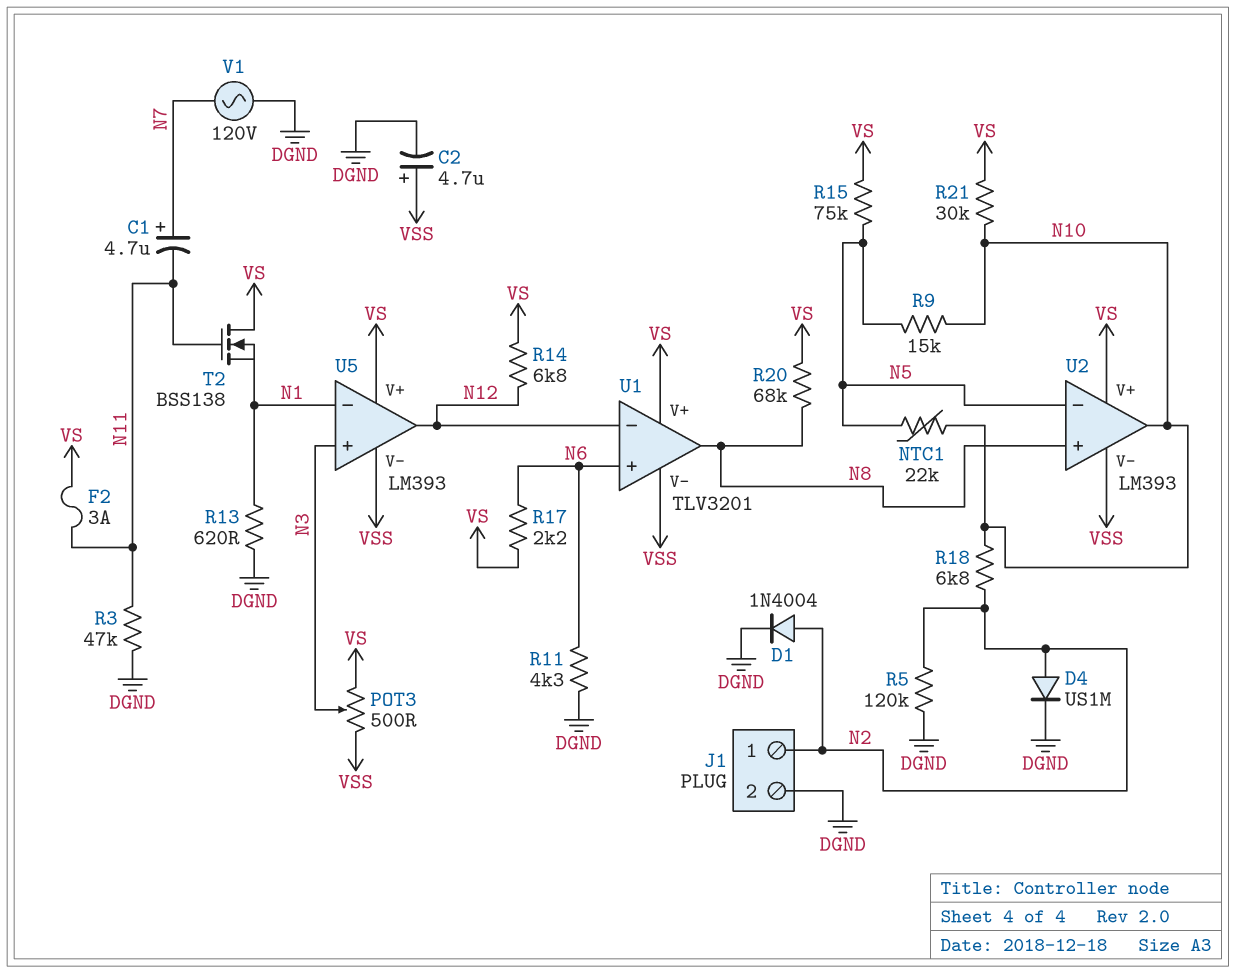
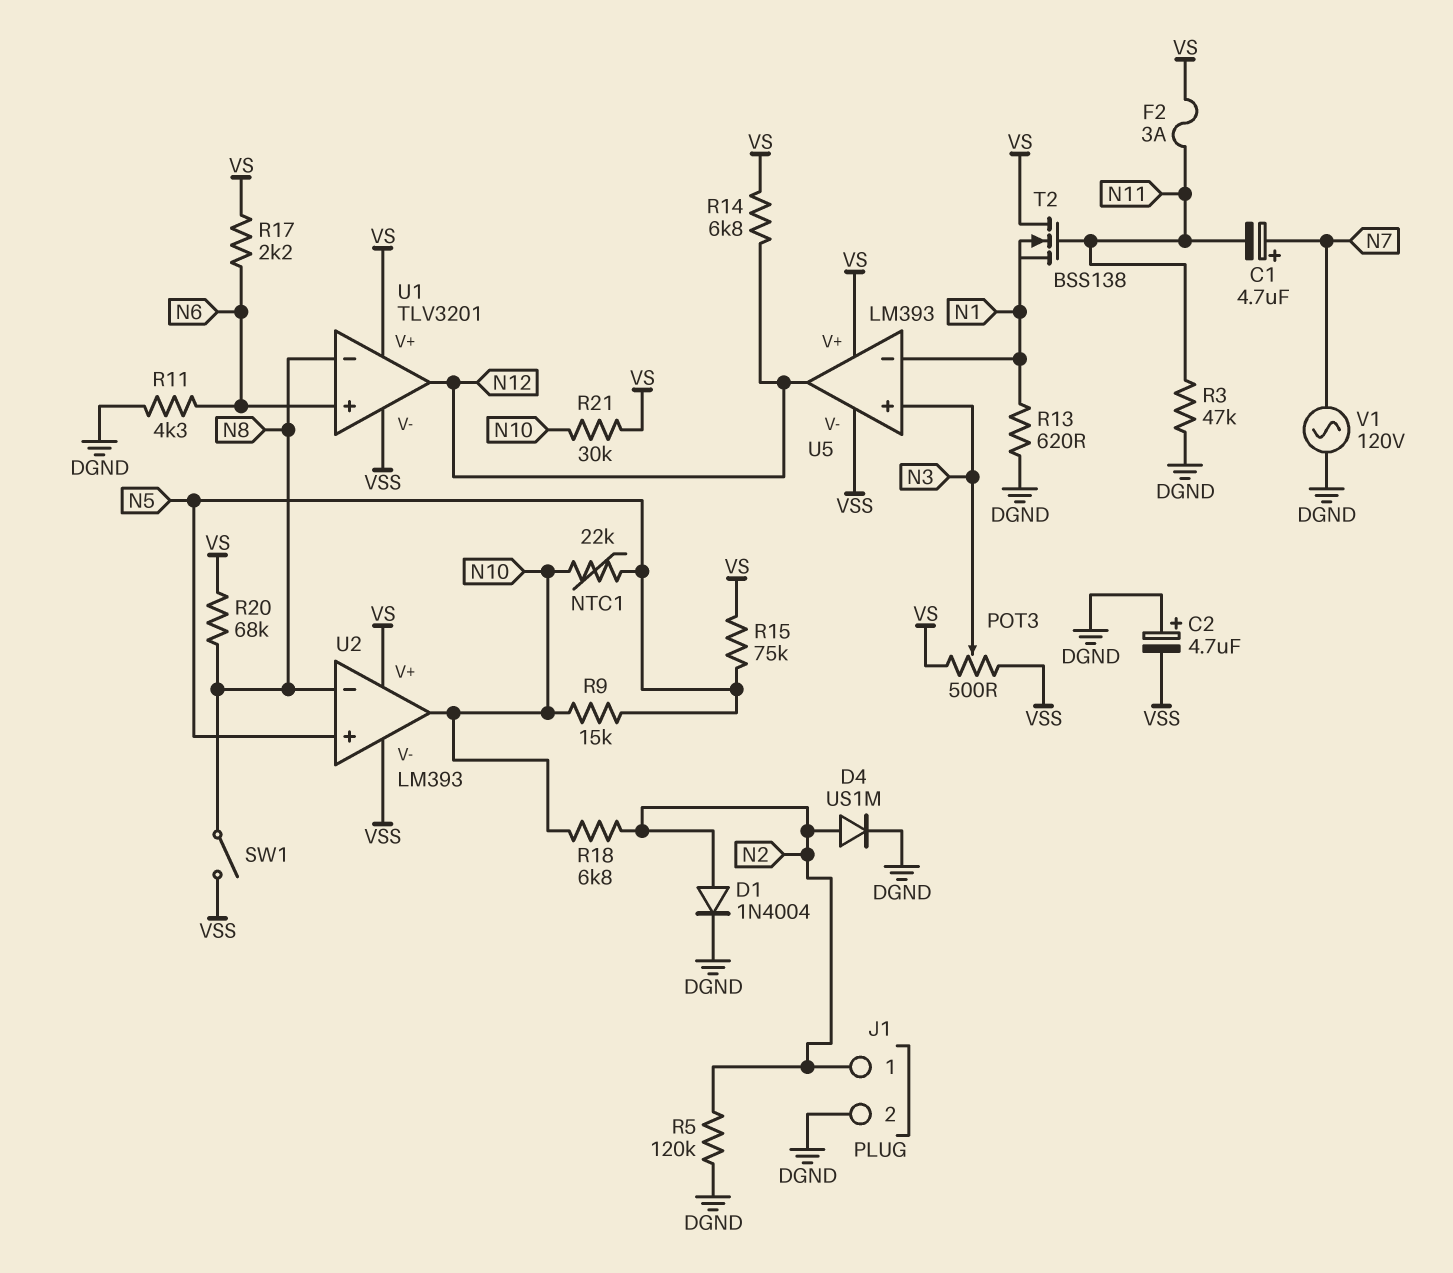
C2: 4.7uF (plus VSS, minus DGND) -> 4.7uF (plus DGND, minus VSS)
SW1: none -> switch (N8, VSS)
U1 pin in-: N12 -> N8
U1 pin out: N8 -> N12
U2 pin in+: N8 -> N5
U2 pin in-: N5 -> N8

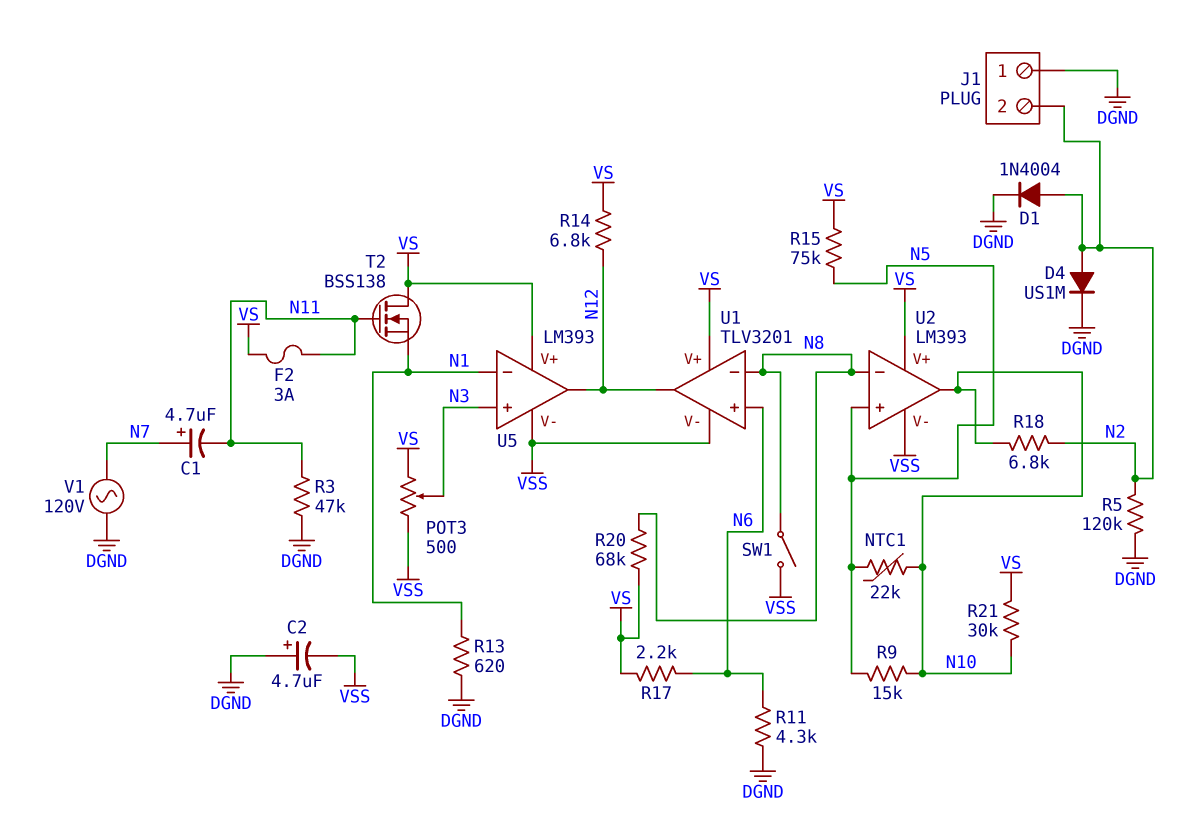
J1 pin 1: N2 -> DGND
J1 pin 2: DGND -> N2

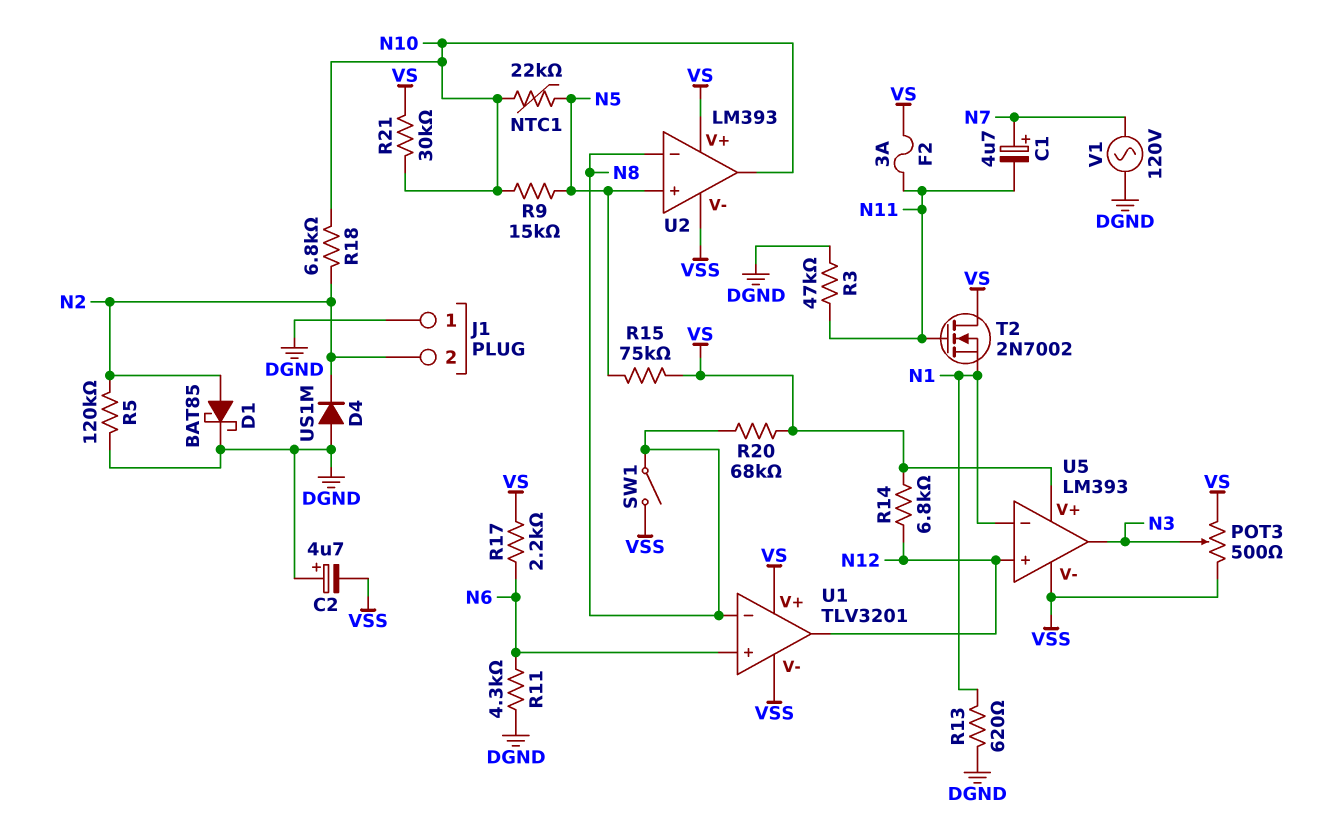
D1: diode 1N4004 (A N2, K DGND) -> schottky BAT85 (A N2, K DGND)
D4: diode US1M (A N2, K DGND) -> diode US1M (A DGND, K N2)
T2: NMOS BSS138 (G N11, D VS, S N1) -> NMOS 2N7002 (G N11, D VS, S N1)
U5 pin in+: N3 -> N12
U5 pin out: N12 -> N3

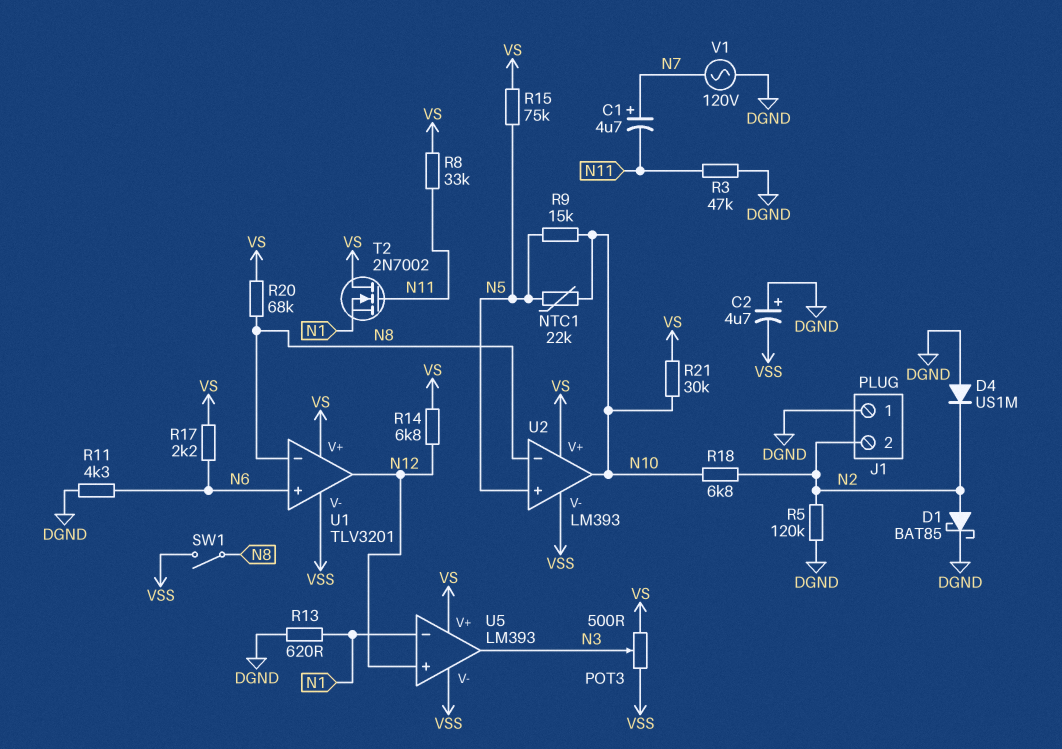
F2: 3A (N11, VS) -> none
R8: none -> 33k (N11, VS)

